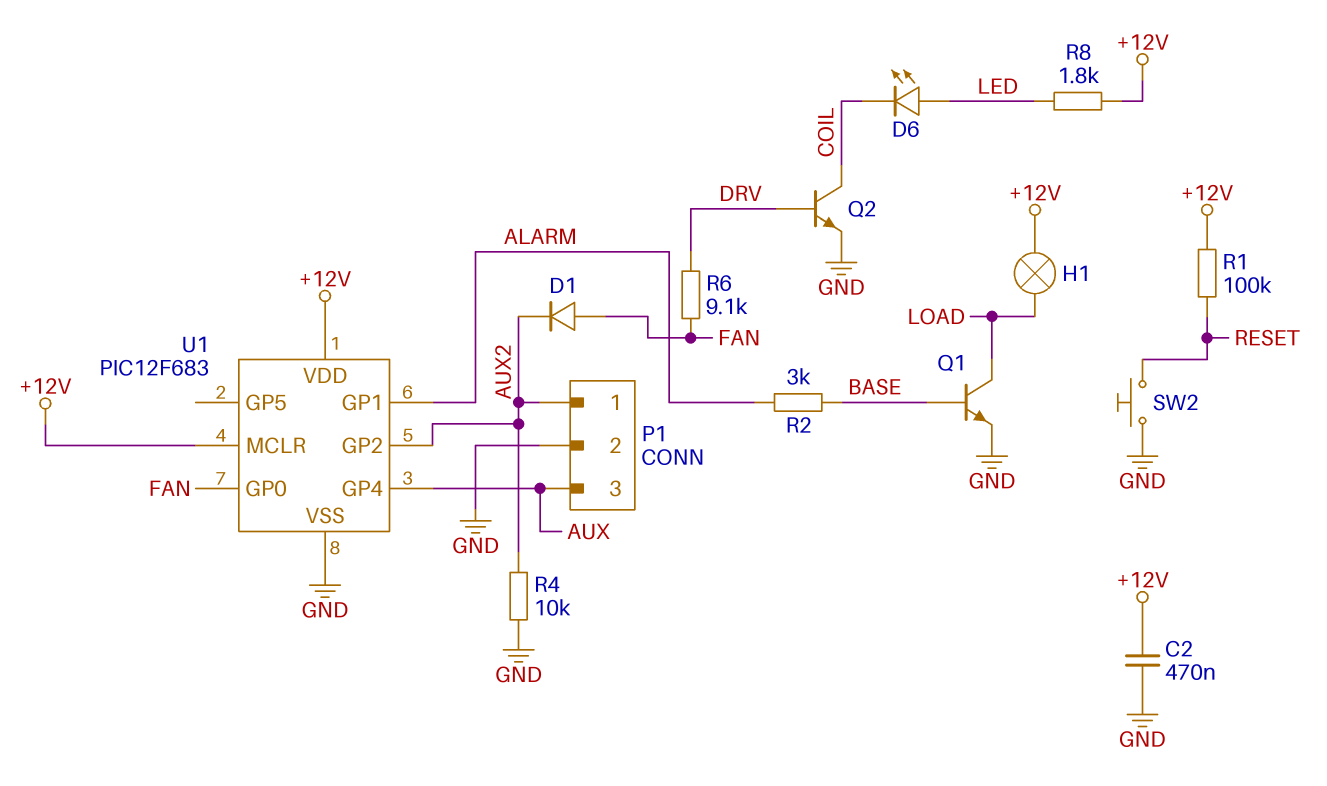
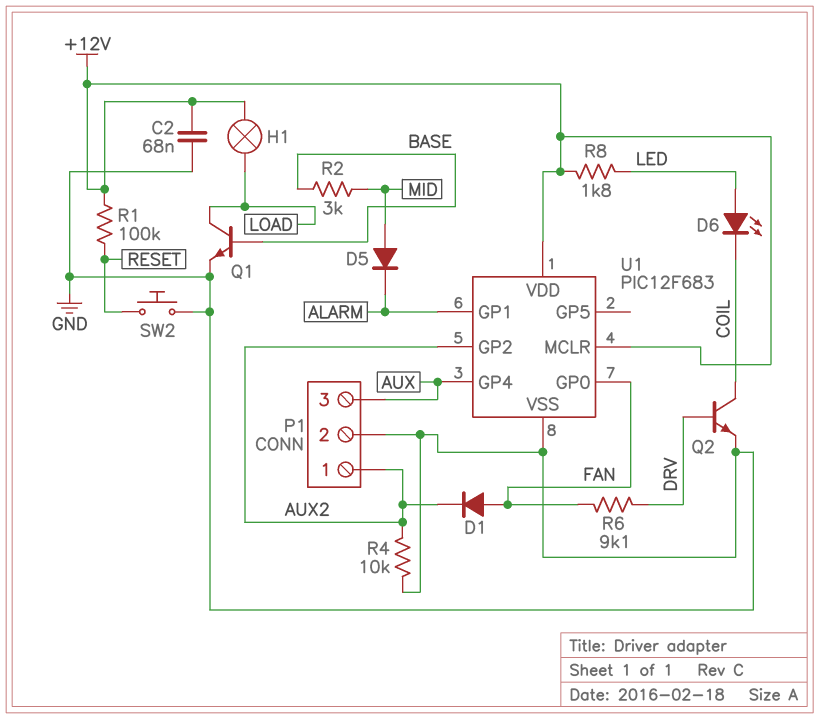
C2: 470nF (+12V, GND) -> 68nF (+12V, GND)
D5: none -> diode (A MID, K ALARM)
R2: 3k (ALARM, BASE) -> 3k (BASE, MID)

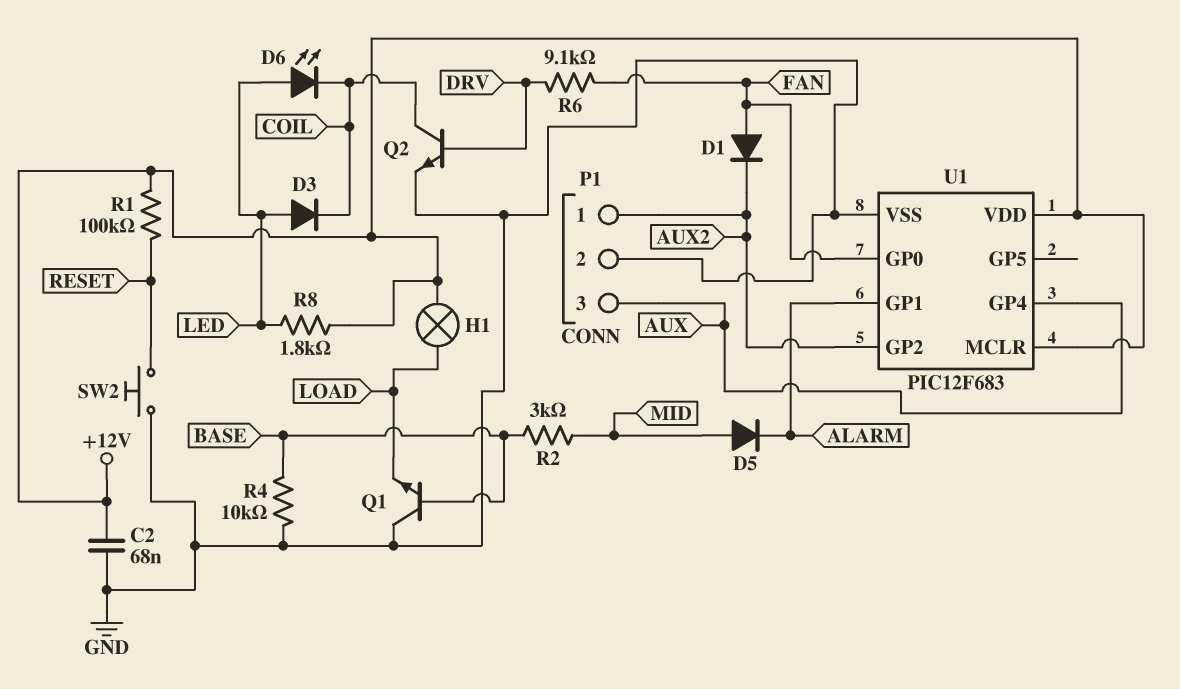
D3: none -> diode (A LED, K COIL)
Q1: NPN (B BASE, C LOAD, E GND) -> NPN (B BASE, C GND, E LOAD)
R4: 10k (AUX2, GND) -> 10k (BASE, GND)

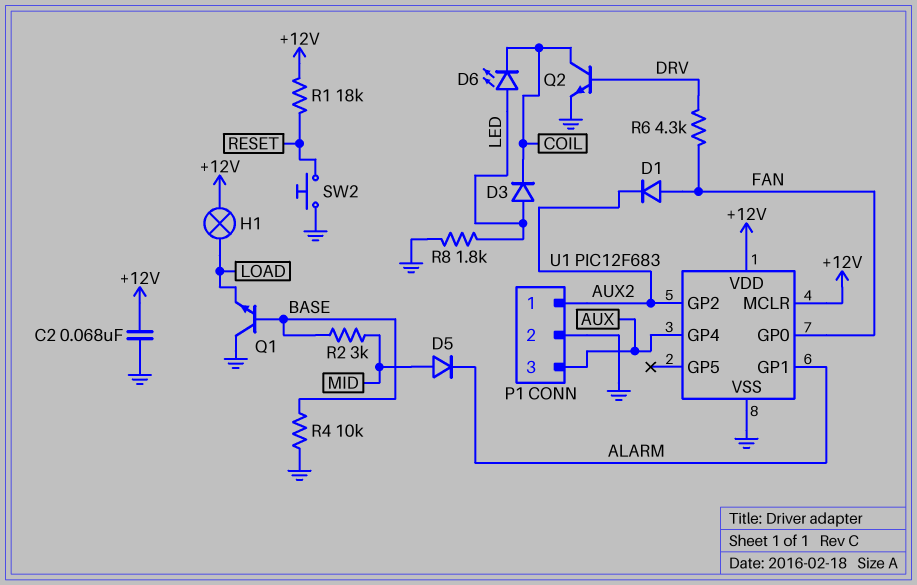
R1: 100k (+12V, RESET) -> 18k (+12V, RESET)
R6: 9.1k (DRV, FAN) -> 4.3k (DRV, FAN)
R8: 1.8k (+12V, LED) -> 1.8k (GND, LED)

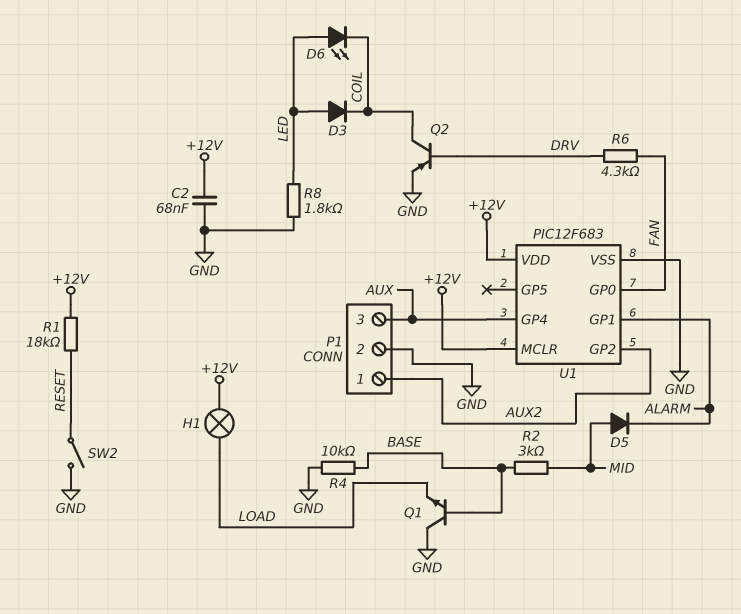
D1: diode (A FAN, K AUX2) -> none
Q2: NPN (B DRV, C COIL, E GND) -> PNP (B DRV, C COIL, E GND)
SW2: button (GND, RESET) -> switch (GND, RESET)

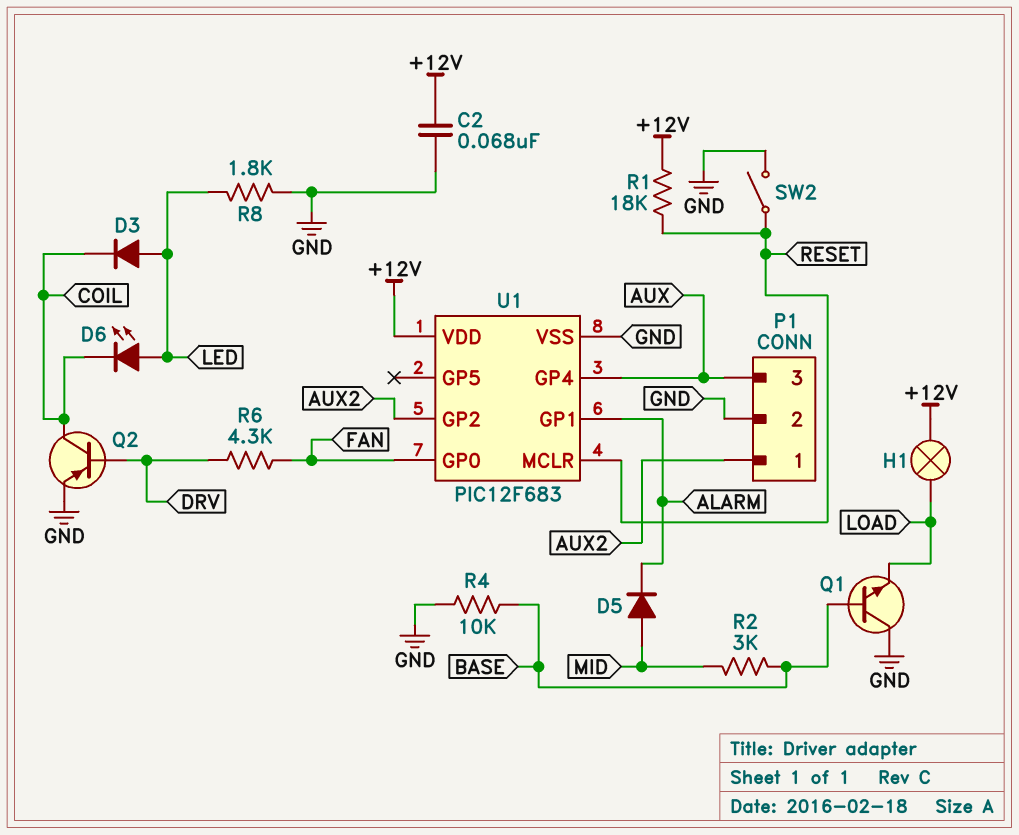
U1 pin MCLR: +12V -> RESET

